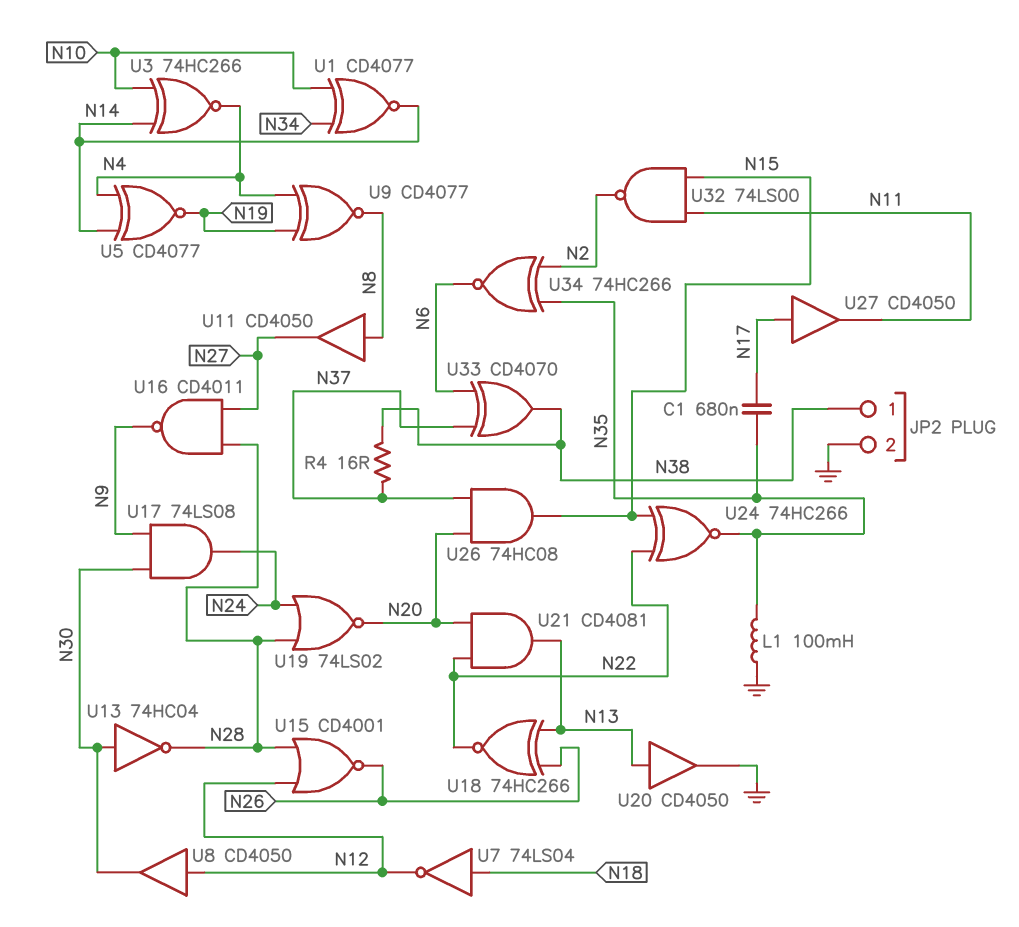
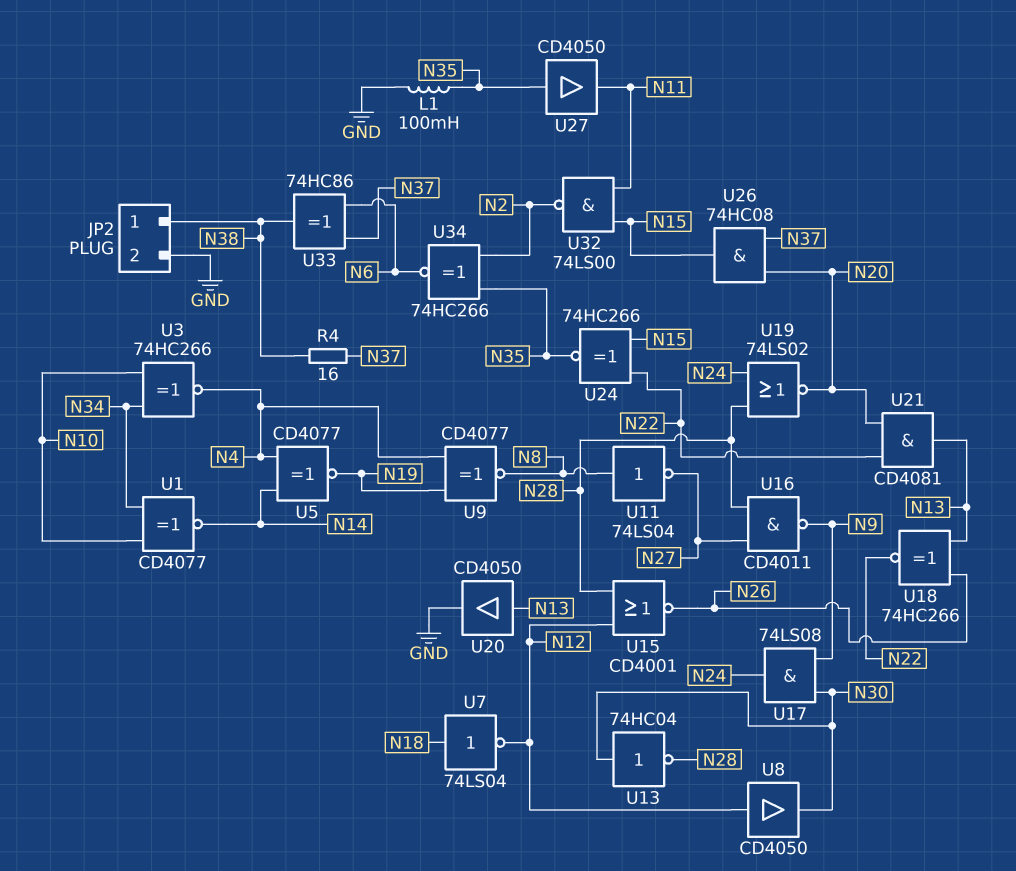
C1: 680nF (N17, N35) -> none
U3: XNOR 74HC266 (in N10, in N14, out N4) -> XNOR 74HC266 (in N10, in N34, out N4)
U11: buffer CD4050 (in N8, out N27) -> NOT 74LS04 (in N8, out N27)
U27: buffer CD4050 (in N17, out N11) -> buffer CD4050 (in N35, out N11)
U33: XOR CD4070 (in N6, in N37, out N38) -> XOR 74HC86 (in N6, in N37, out N38)

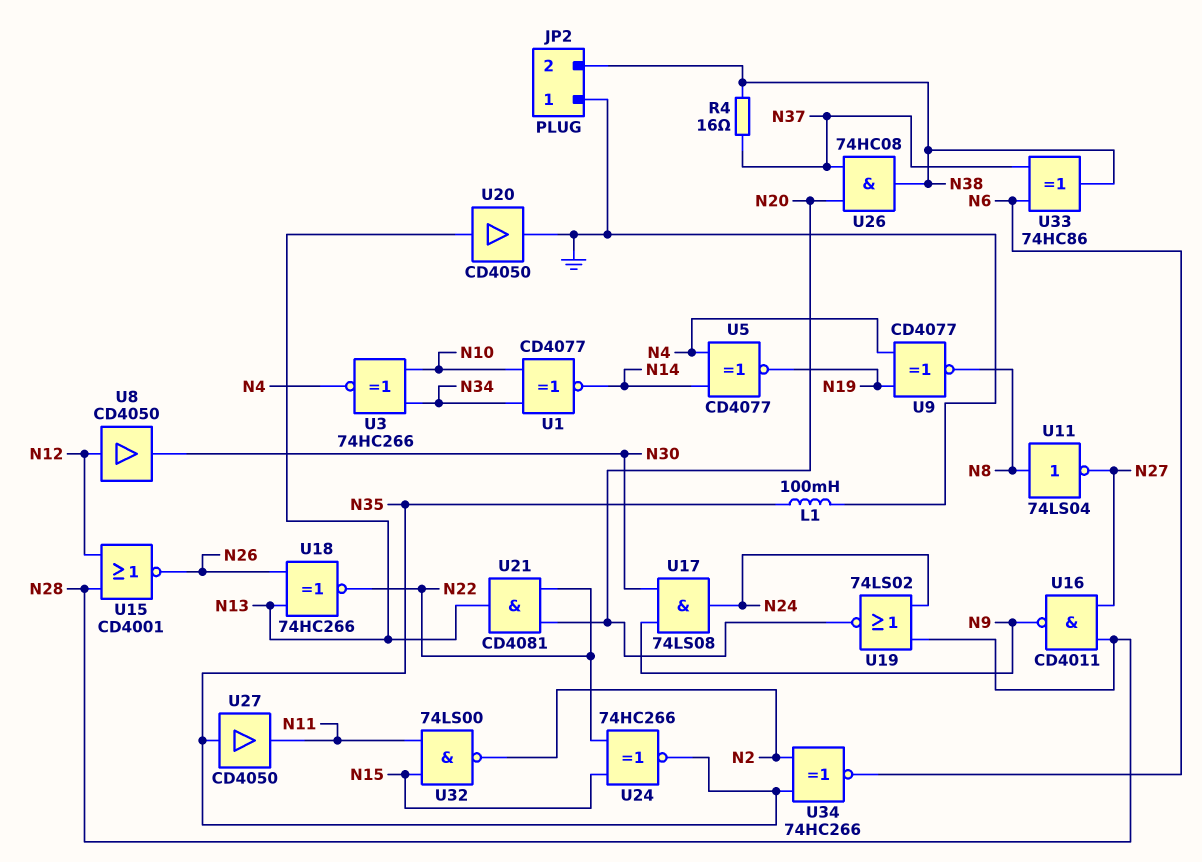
JP2 pin 1: N38 -> GND
JP2 pin 2: GND -> N38
U7: NOT 74LS04 (in N18, out N12) -> none
U13: NOT 74HC04 (in N30, out N28) -> none
U26: AND 74HC08 (in N20, in N37, out N15) -> AND 74HC08 (in N20, in N37, out N38)

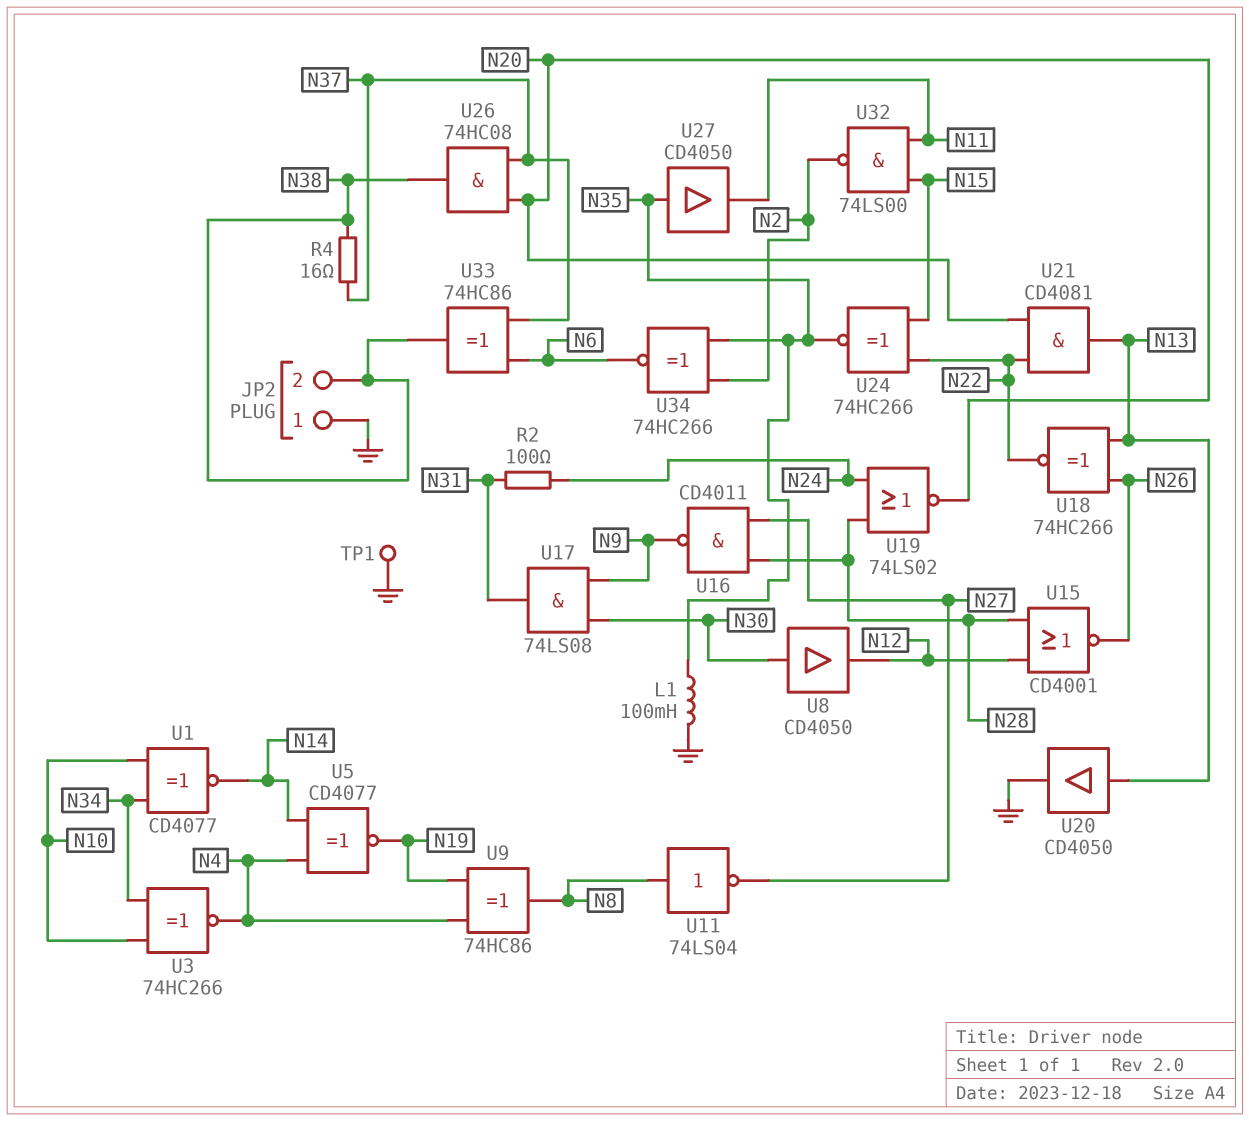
R2: none -> 100 (N24, N31)
TP1: none -> test point (GND)
U8: buffer CD4050 (in N12, out N30) -> buffer CD4050 (in N30, out N12)
U9: XNOR CD4077 (in N4, in N19, out N8) -> XOR 74HC86 (in N4, in N19, out N8)
U17: AND 74LS08 (in N9, in N30, out N24) -> AND 74LS08 (in N9, in N30, out N31)

